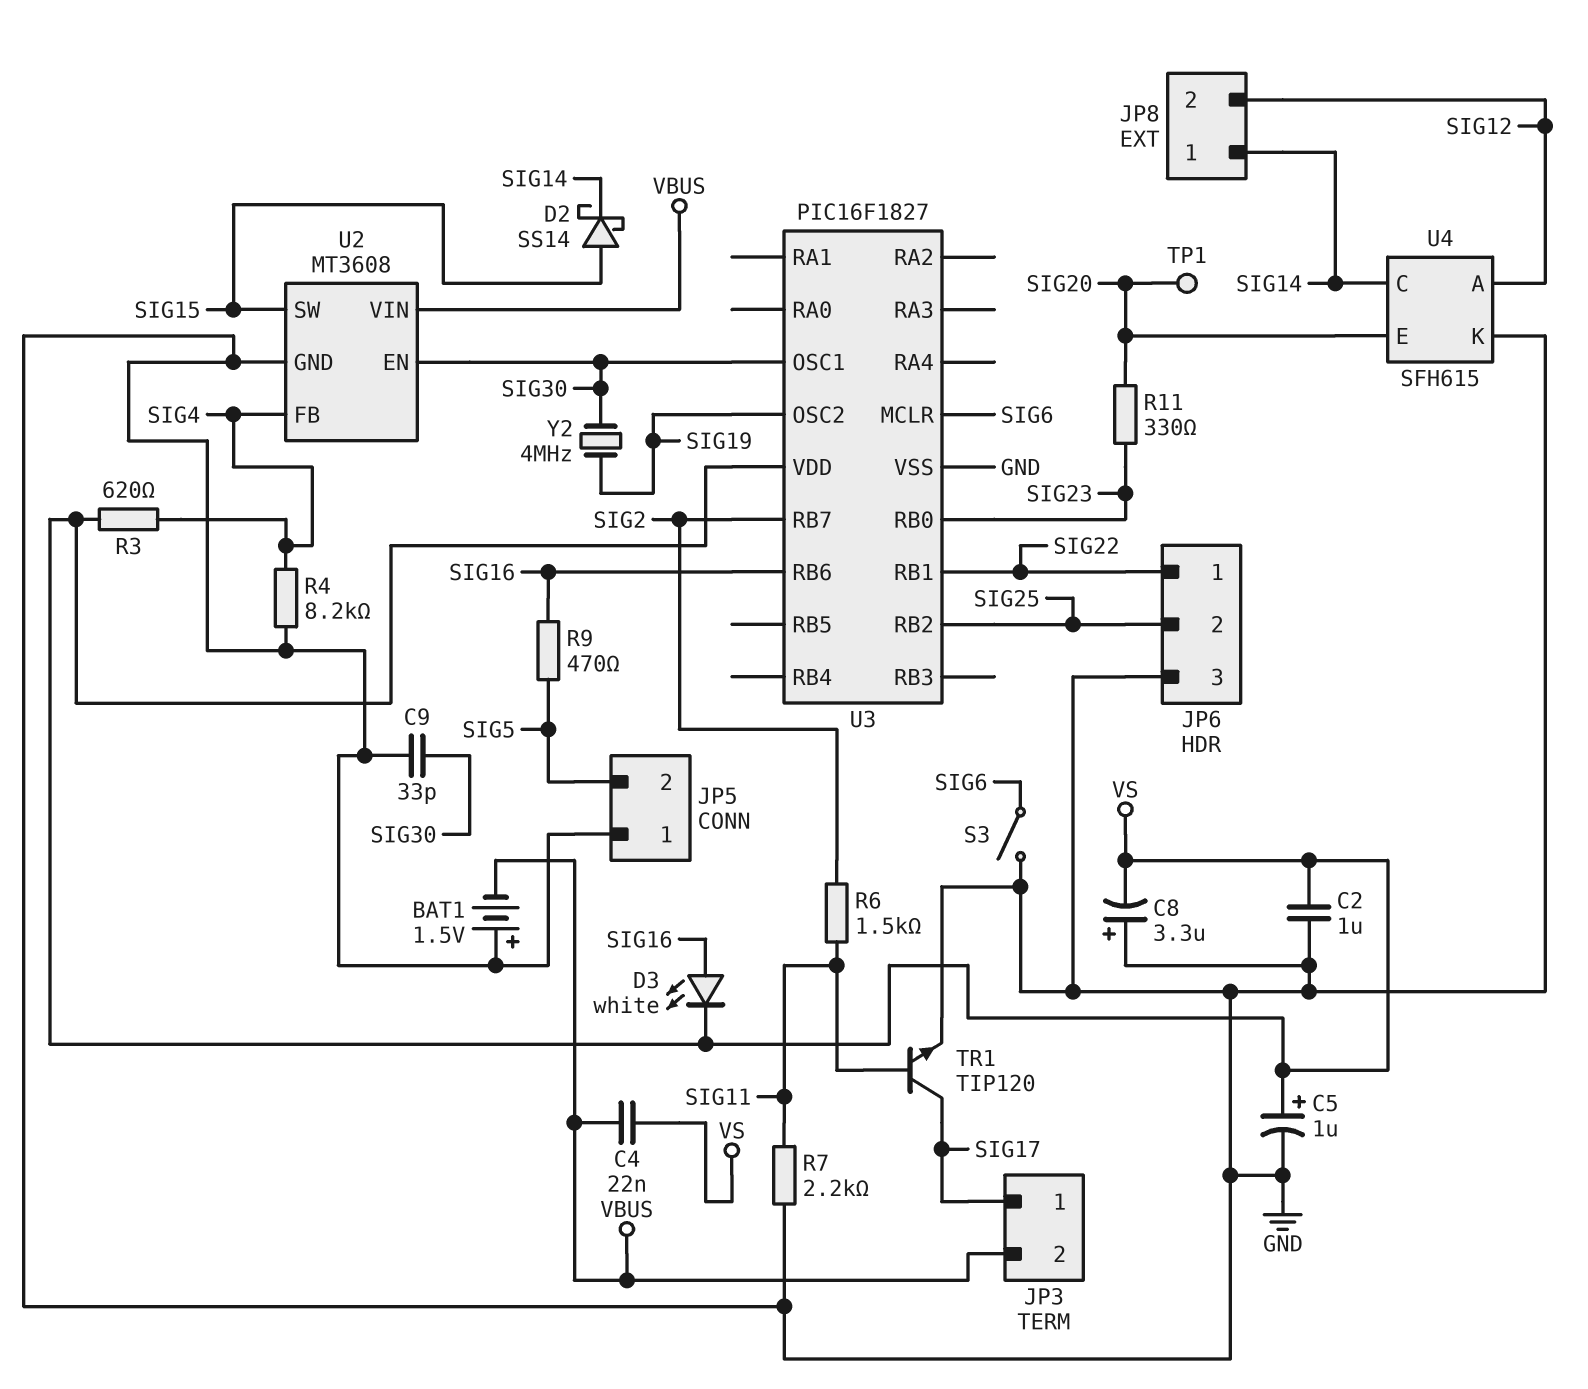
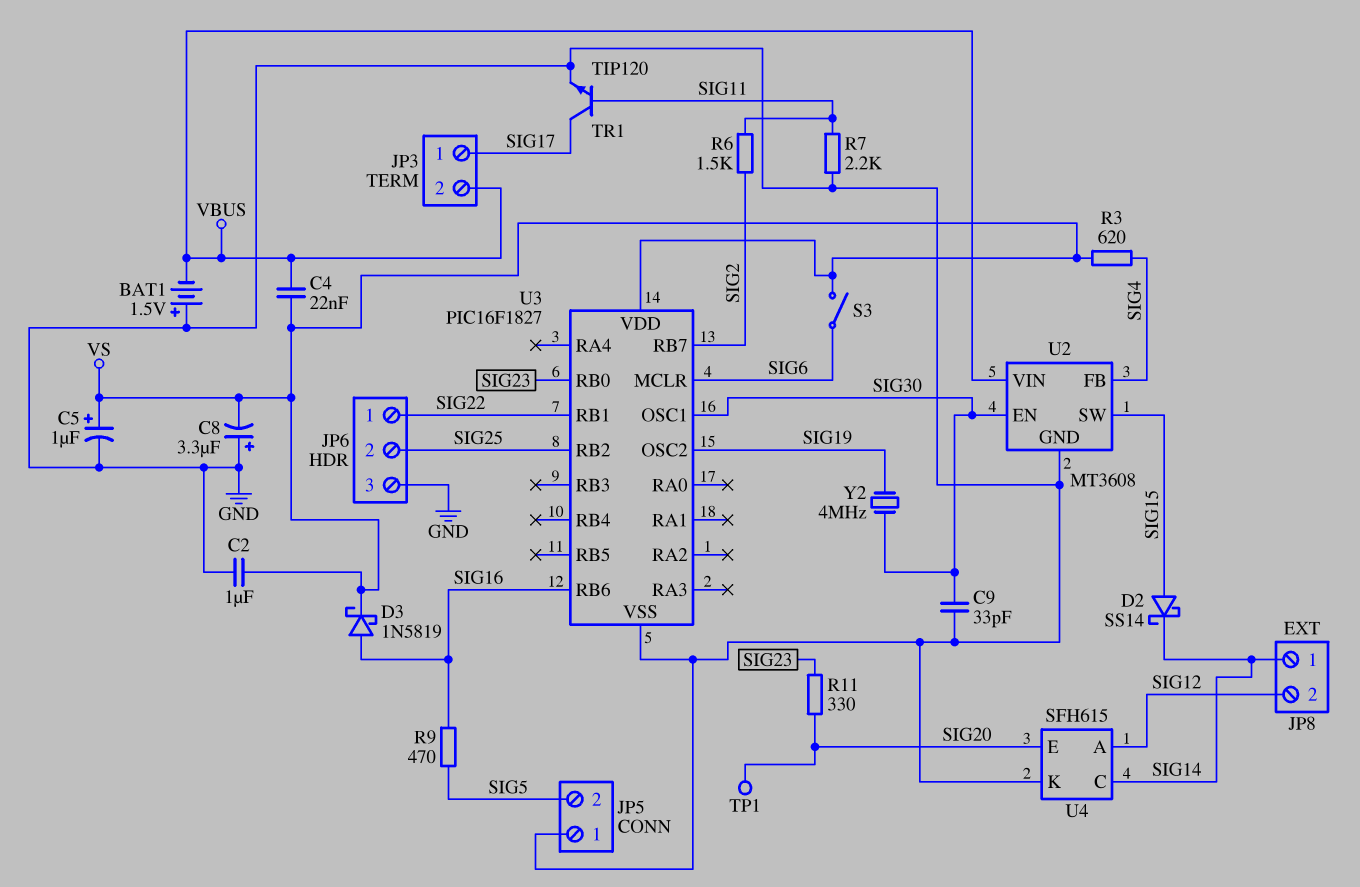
D3: LED white (A SIG16, K VS) -> schottky 1N5819 (A SIG16, K VS)
R4: 8.2k (GND, SIG4) -> none
S3: switch (GND, SIG6) -> switch (SIG6, VS)

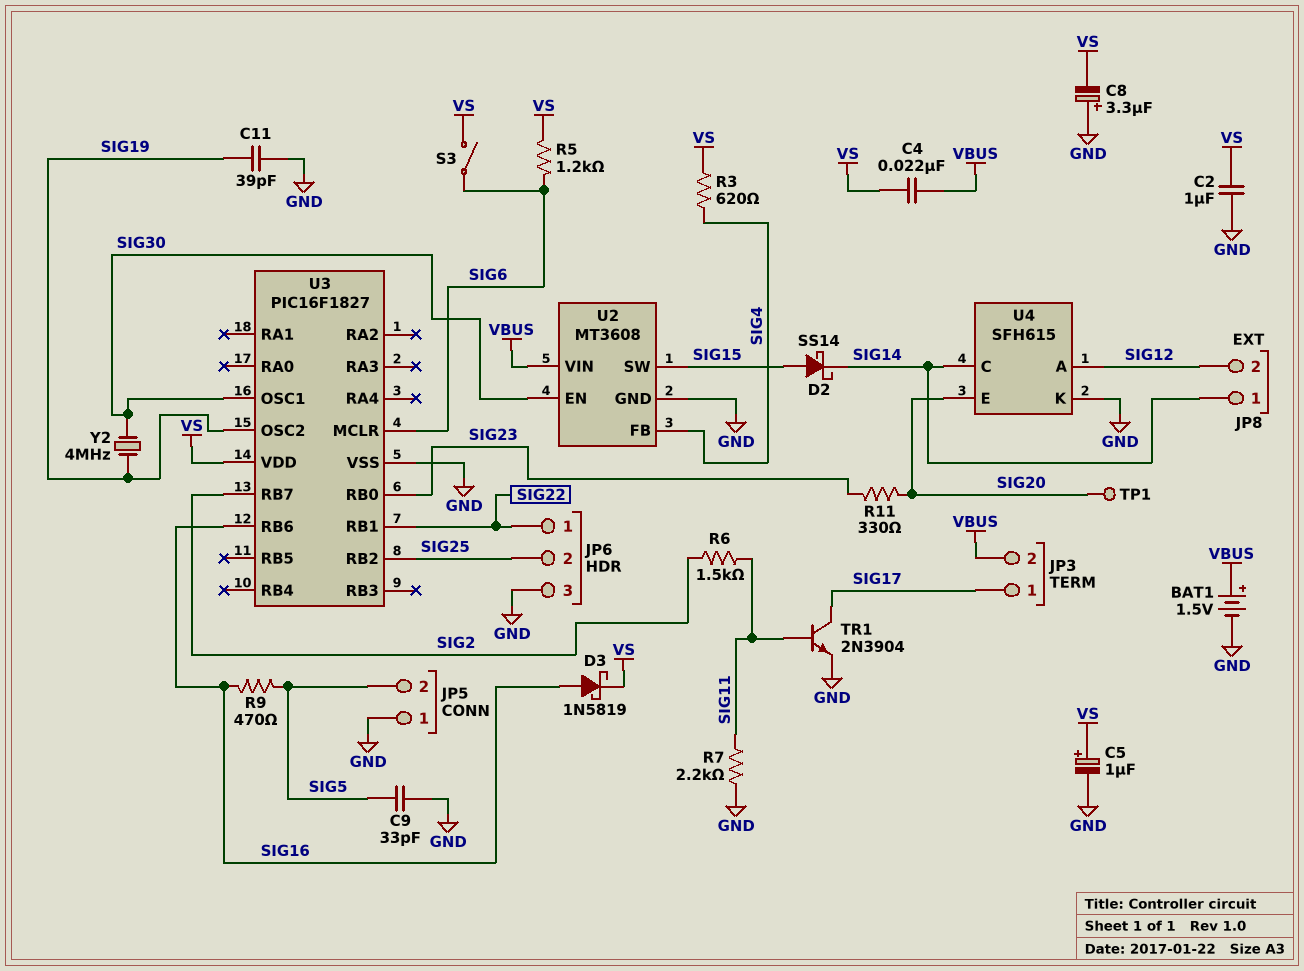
BAT1: 1.5V (plus GND, minus VBUS) -> 1.5V (plus VBUS, minus GND)
C9: 33pF (GND, SIG30) -> 33pF (GND, SIG5)
C11: none -> 39pF (GND, SIG19)
R5: none -> 1.2k (SIG6, VS)
TR1: NPN TIP120 (B SIG11, C SIG17, E GND) -> NPN 2N3904 (B SIG11, C SIG17, E GND)

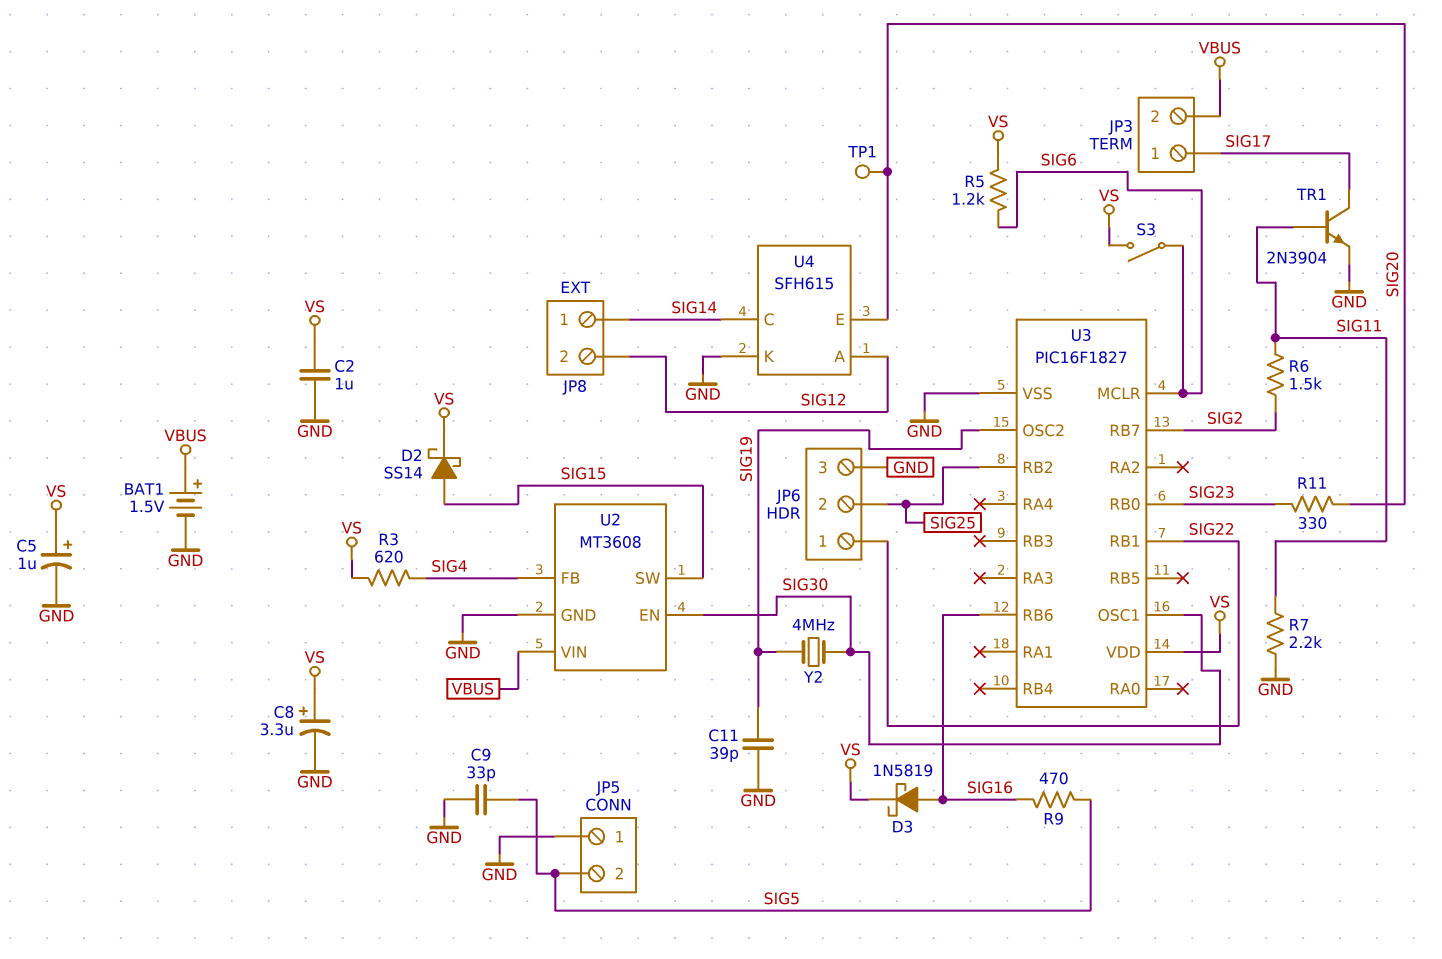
C4: 22nF (VBUS, VS) -> none
C8: 3.3uF (plus GND, minus VS) -> 3.3uF (plus VS, minus GND)
D2: schottky SS14 (A SIG15, K SIG14) -> schottky SS14 (A SIG15, K VS)

